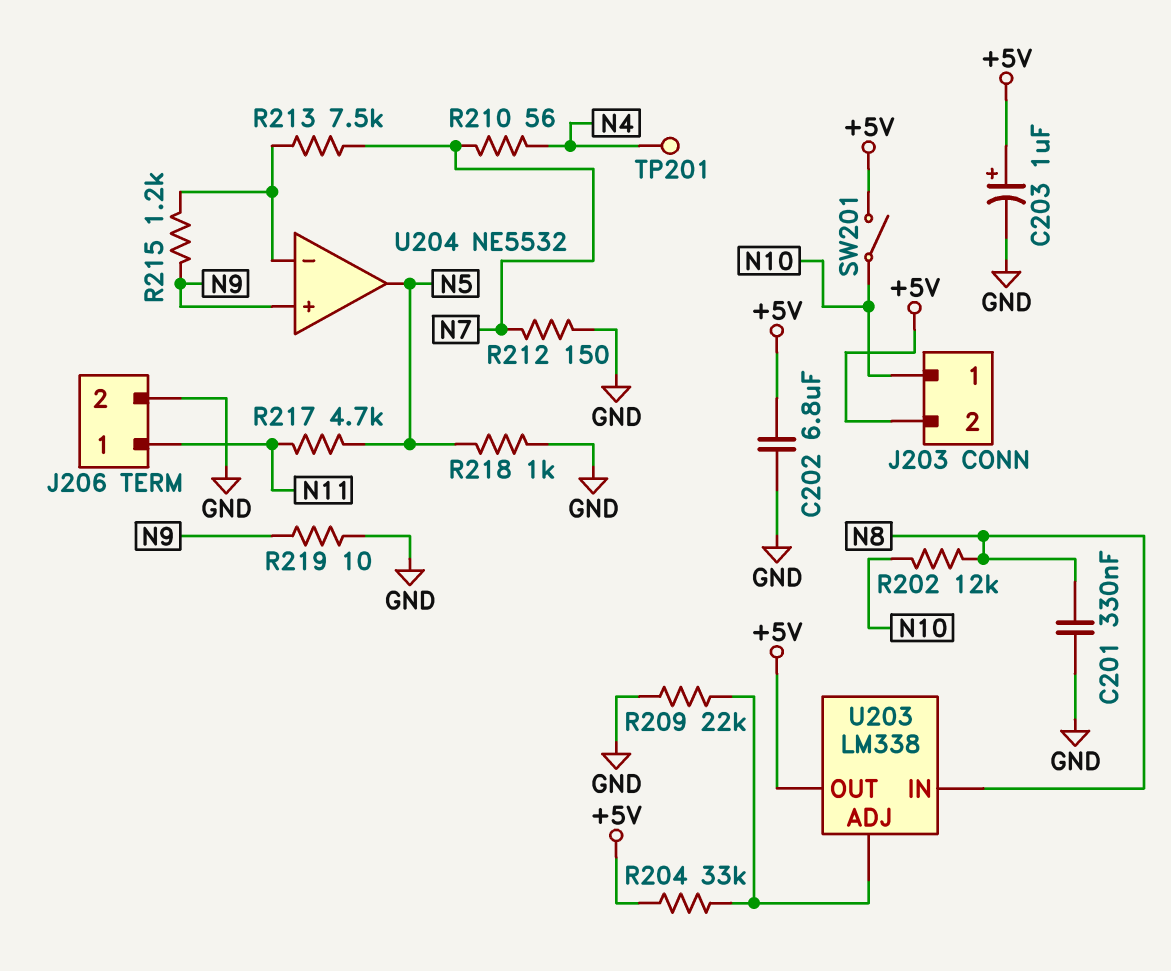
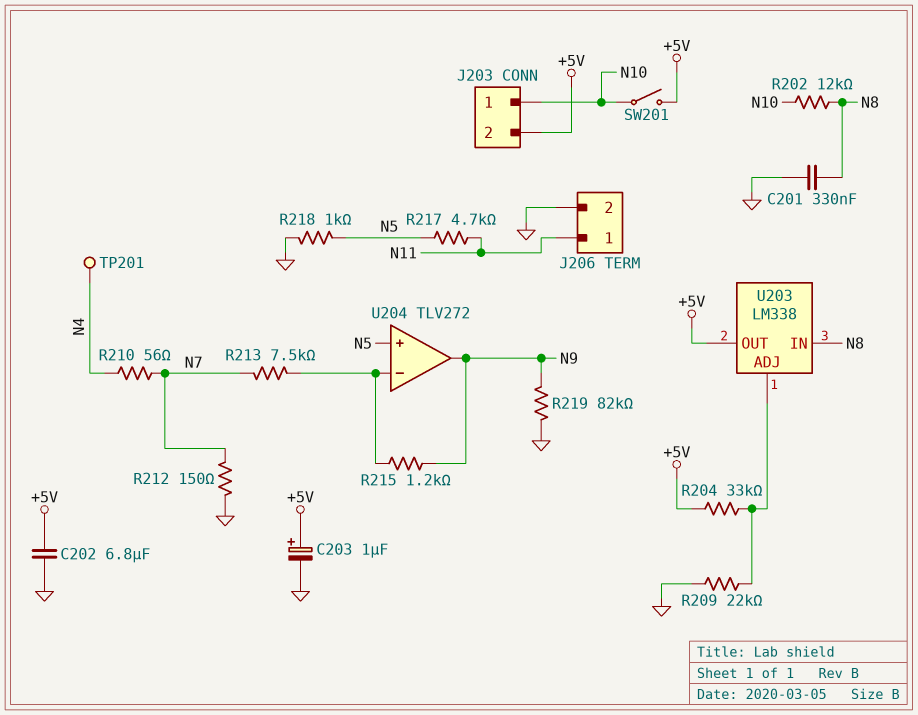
R219: 10 (GND, N9) -> 82k (GND, N9)
U204: NE5532 -> TLV272
U204 pin in+: N9 -> N5
U204 pin out: N5 -> N9

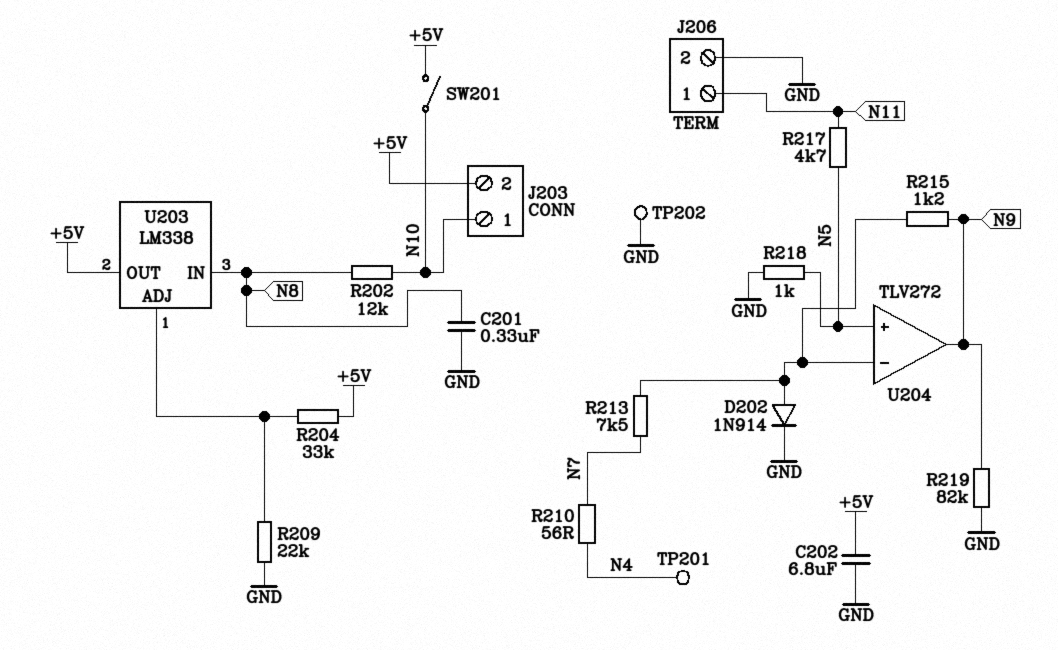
C203: 1uF (plus +5V, minus GND) -> none
D202: none -> diode 1N914 (A U204/in-, K GND)
R212: 150 (GND, N7) -> none
TP202: none -> test point (GND)

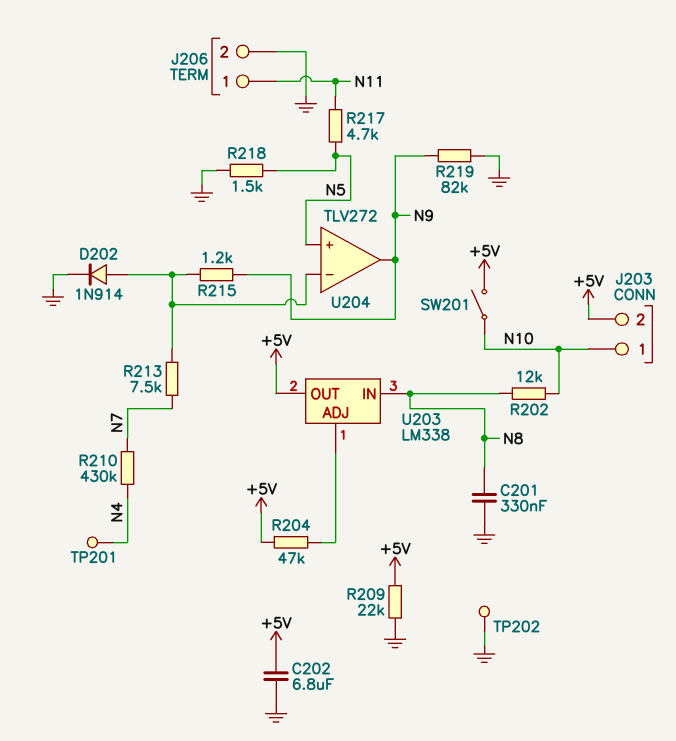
R204: 33k (+5V, U203/ADJ) -> 47k (+5V, U203/ADJ)
R209: 22k (GND, U203/ADJ) -> 22k (+5V, GND)
R210: 56 (N4, N7) -> 430k (N4, N7)
R218: 1k (GND, N5) -> 1.5k (GND, N5)

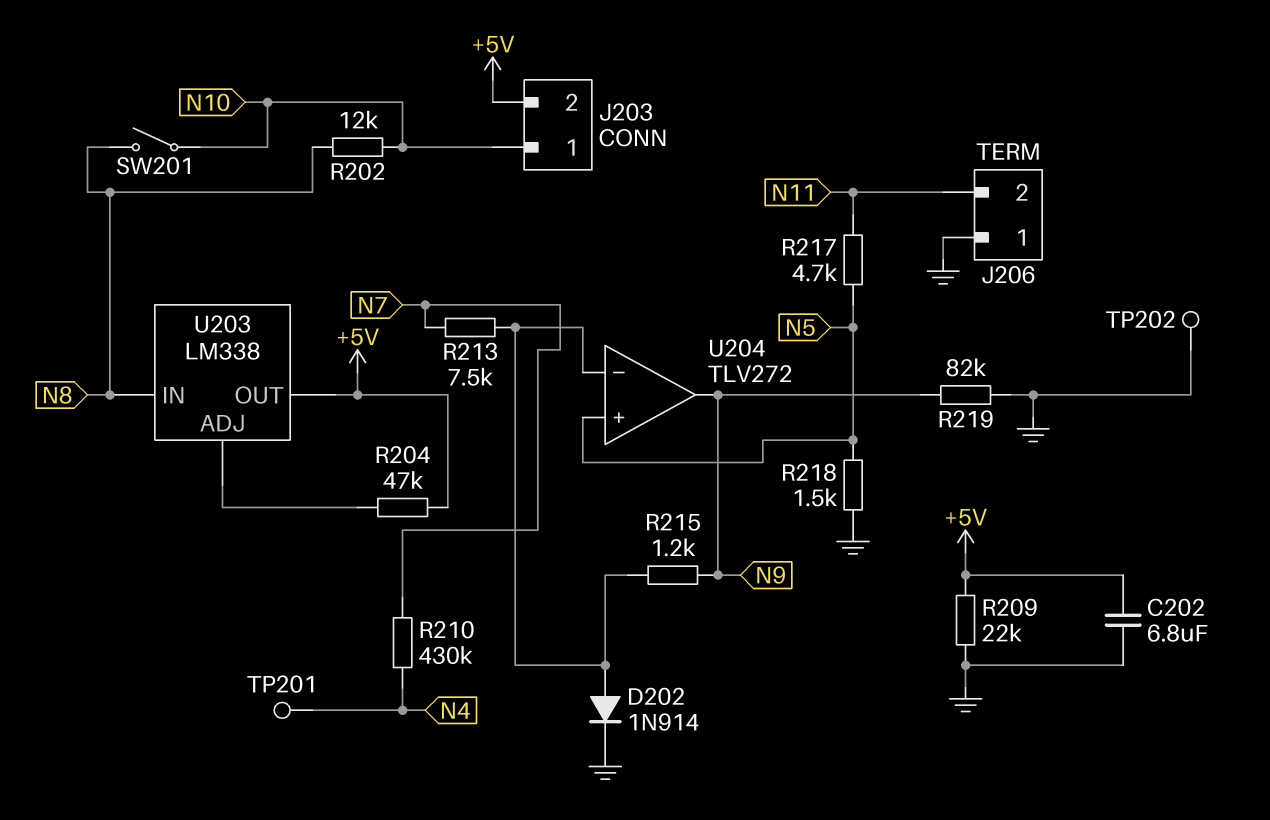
C201: 330nF (GND, N8) -> none
J206 pin 1: N11 -> GND
J206 pin 2: GND -> N11
SW201: switch (+5V, N10) -> switch (N8, N10)

